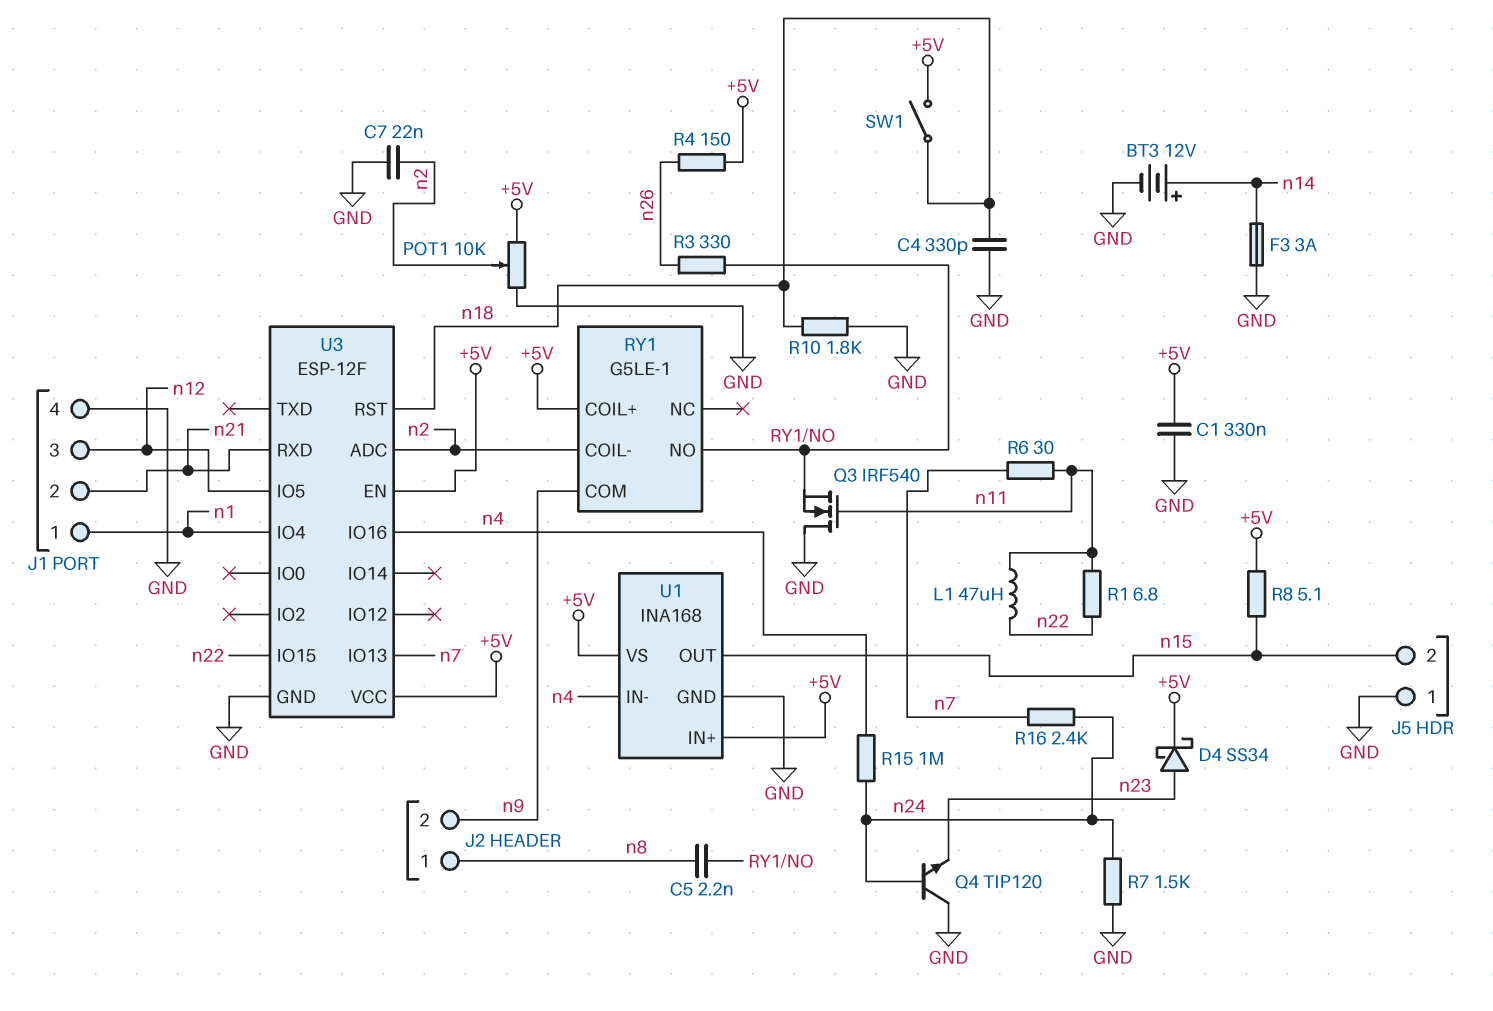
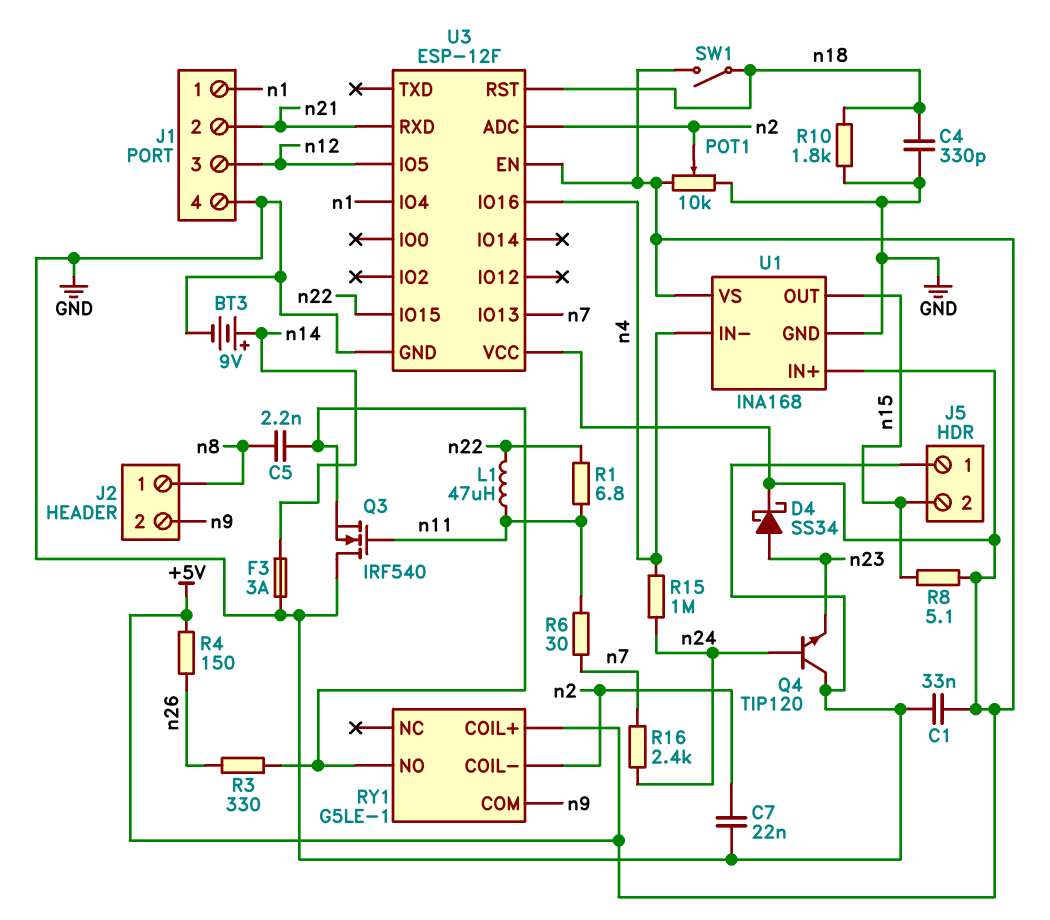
BT3: 12V (plus n14, minus GND) -> 9V (plus n14, minus GND)
C1: 330nF (+5V, GND) -> 33nF (+5V, GND)
R7: 1.5k (GND, n24) -> none

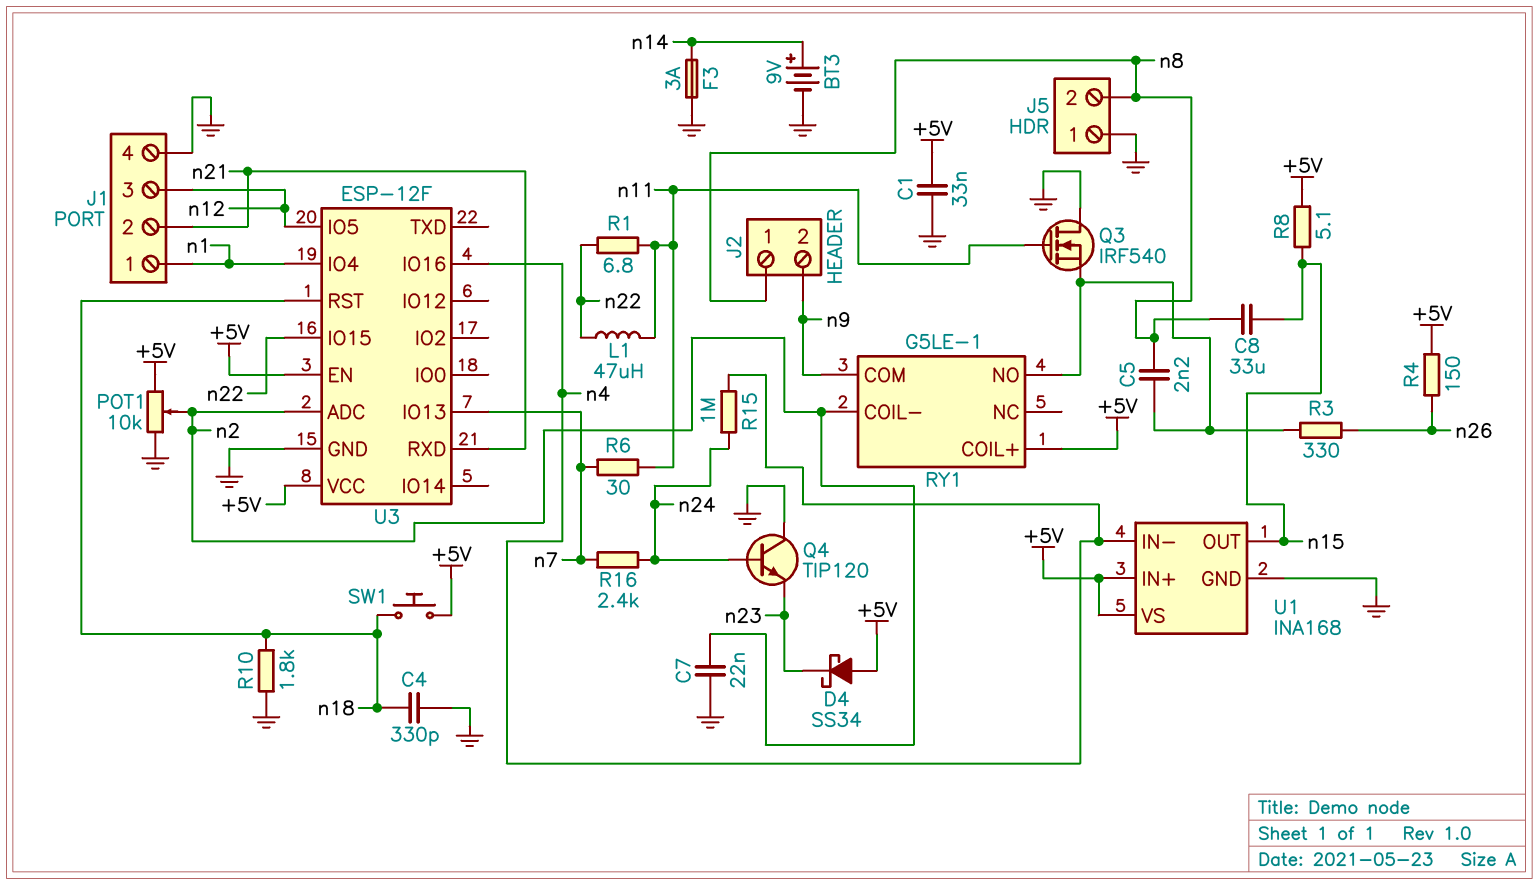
C8: none -> 33uF (n8, n15)
D4: schottky SS34 (A n23, K +5V) -> schottky SS34 (A +5V, K n23)
J5 pin 2: n15 -> n8
SW1: switch (+5V, n18) -> button (+5V, n18)

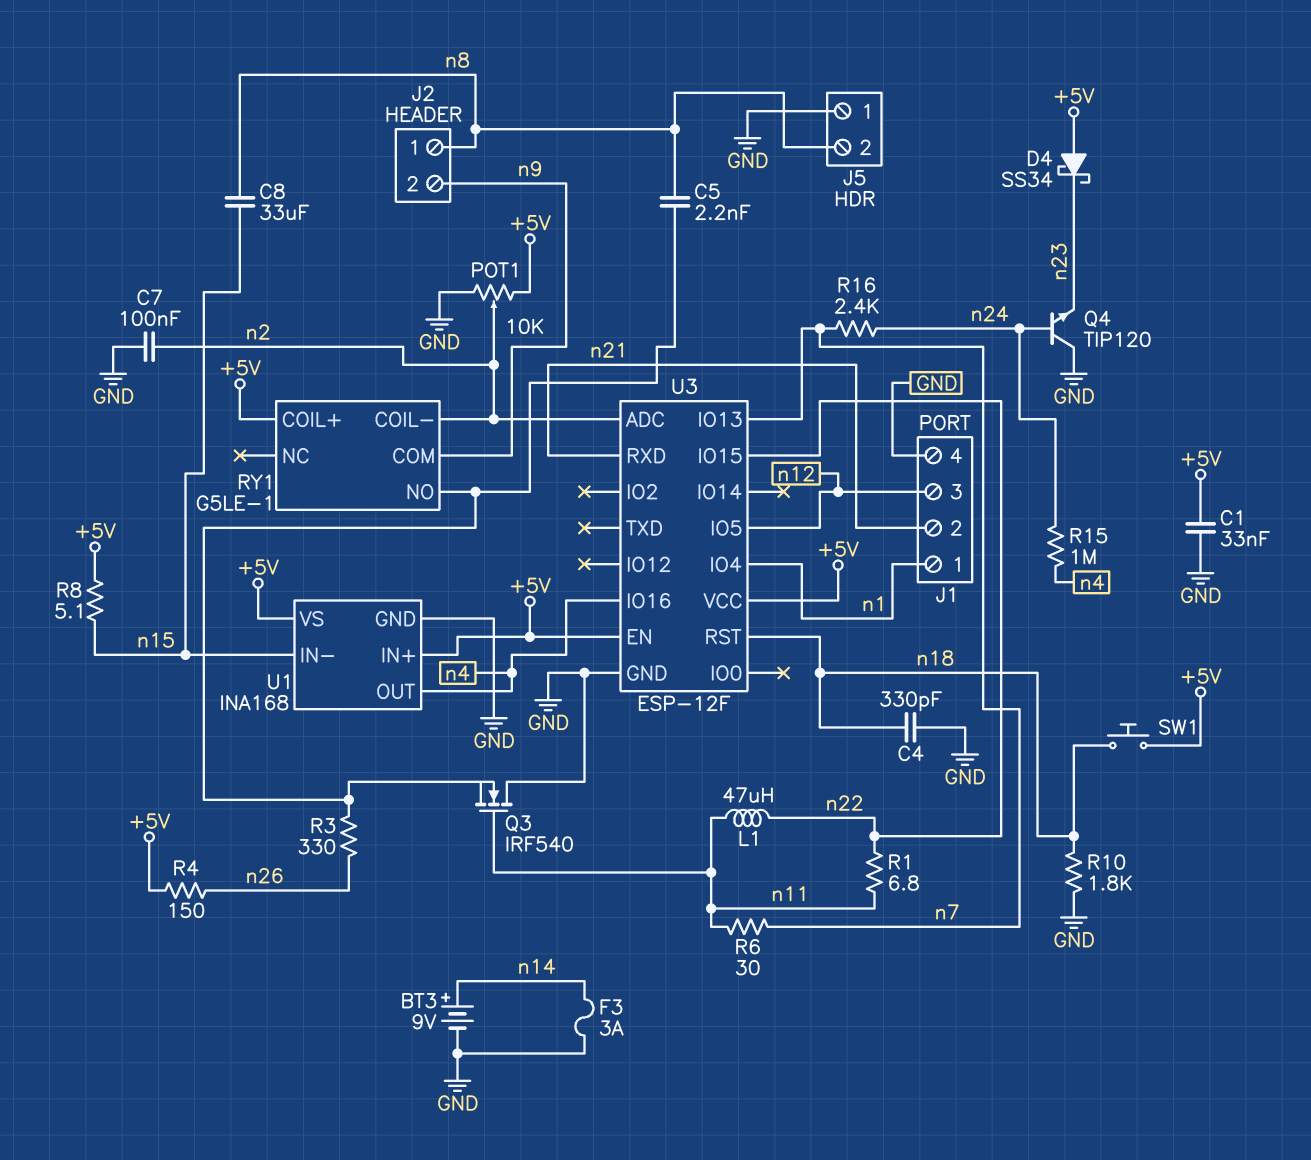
C7: 22nF (GND, n2) -> 100nF (GND, n2)
U1 pin IN-: n4 -> n15
U1 pin OUT: n15 -> n4

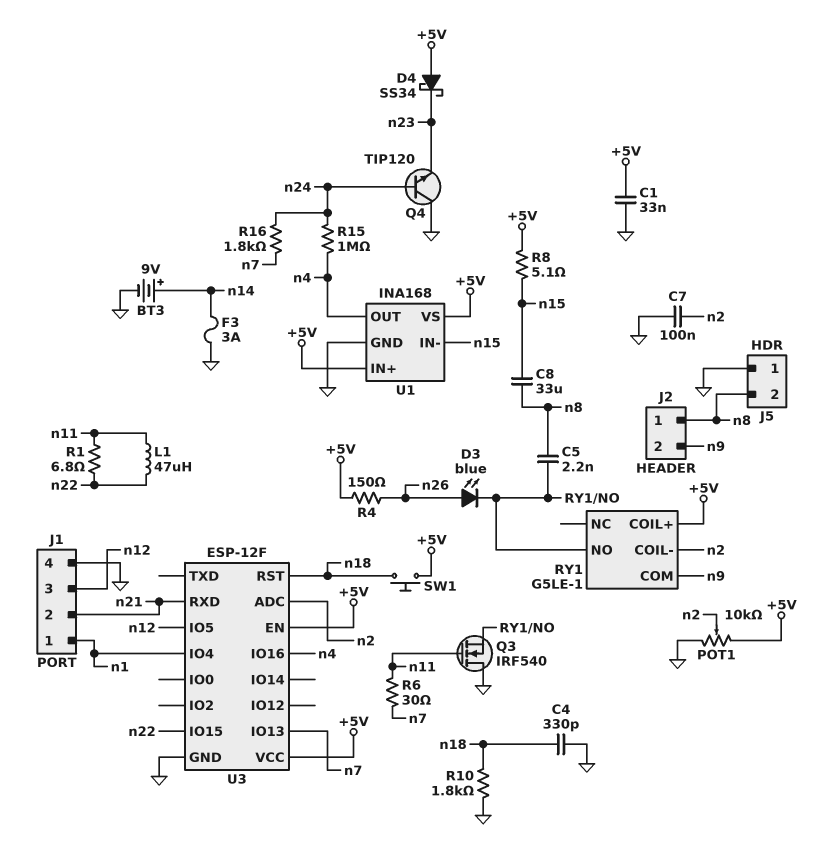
D3: none -> LED blue (A n26, K RY1/NO)
R3: 330 (RY1/NO, n26) -> none
R16: 2.4k (n7, n24) -> 1.8k (n7, n24)

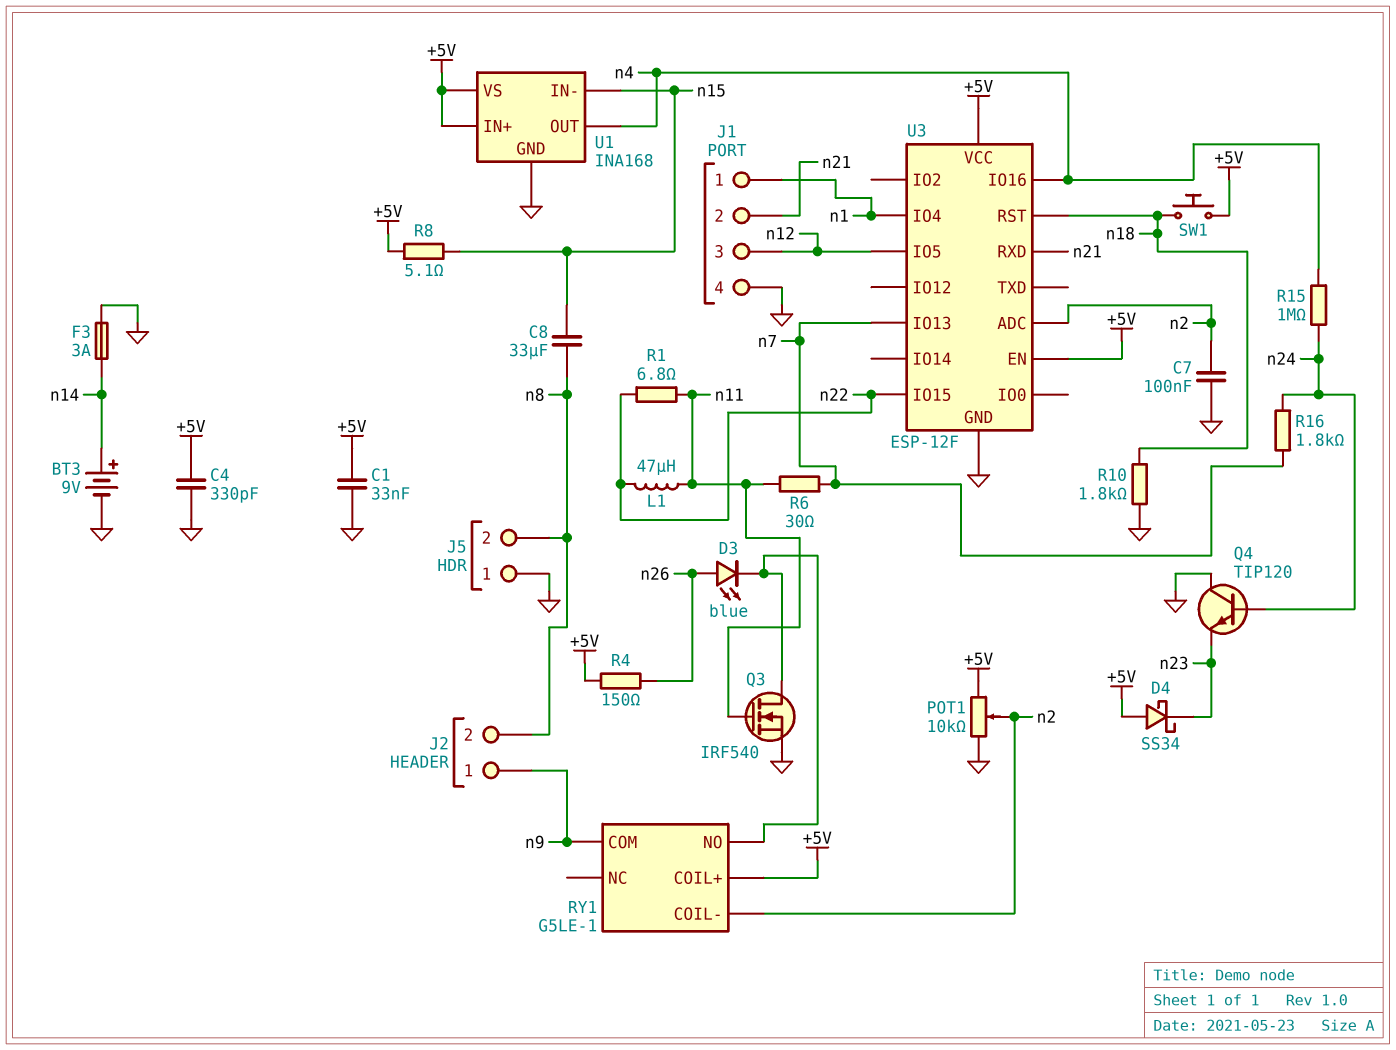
C4: 330pF (GND, n18) -> 330pF (+5V, GND)
C5: 2.2nF (RY1/NO, n8) -> none
J2 pin 1: n8 -> n9
J2 pin 2: n9 -> n8
Q3: NMOS IRF540 (G n11, D GND, S RY1/NO) -> NMOS IRF540 (G n11, D RY1/NO, S GND)

